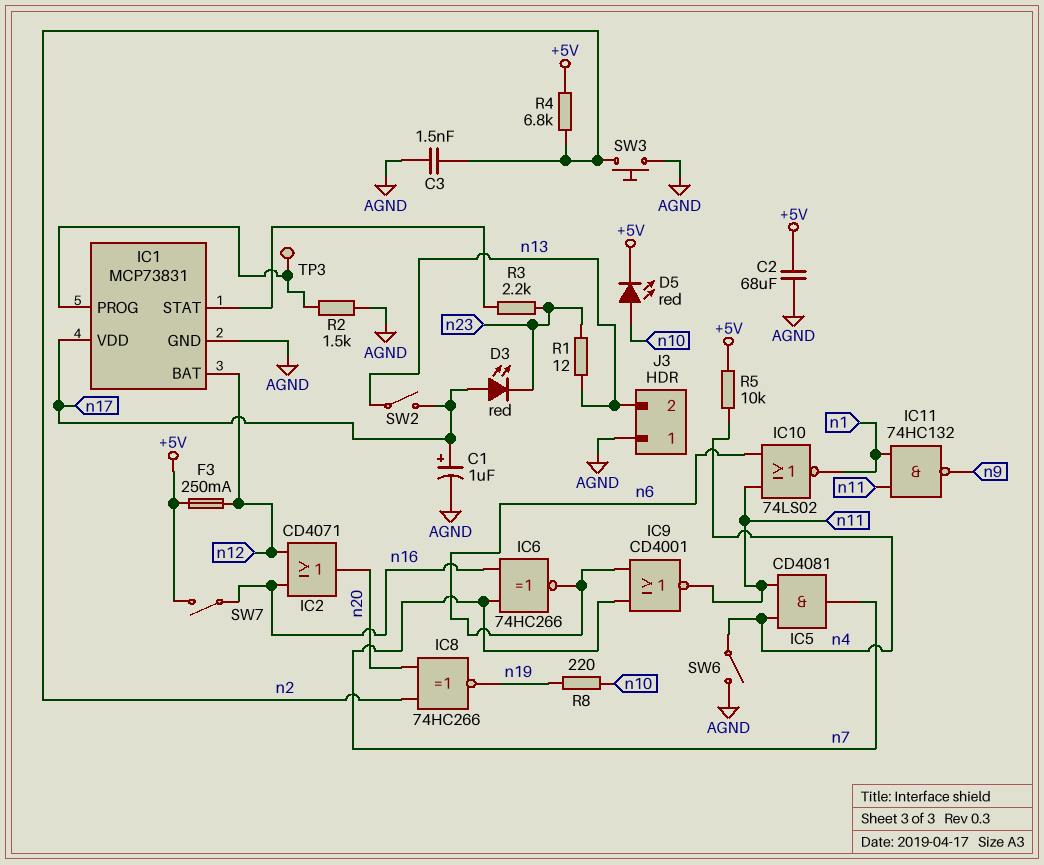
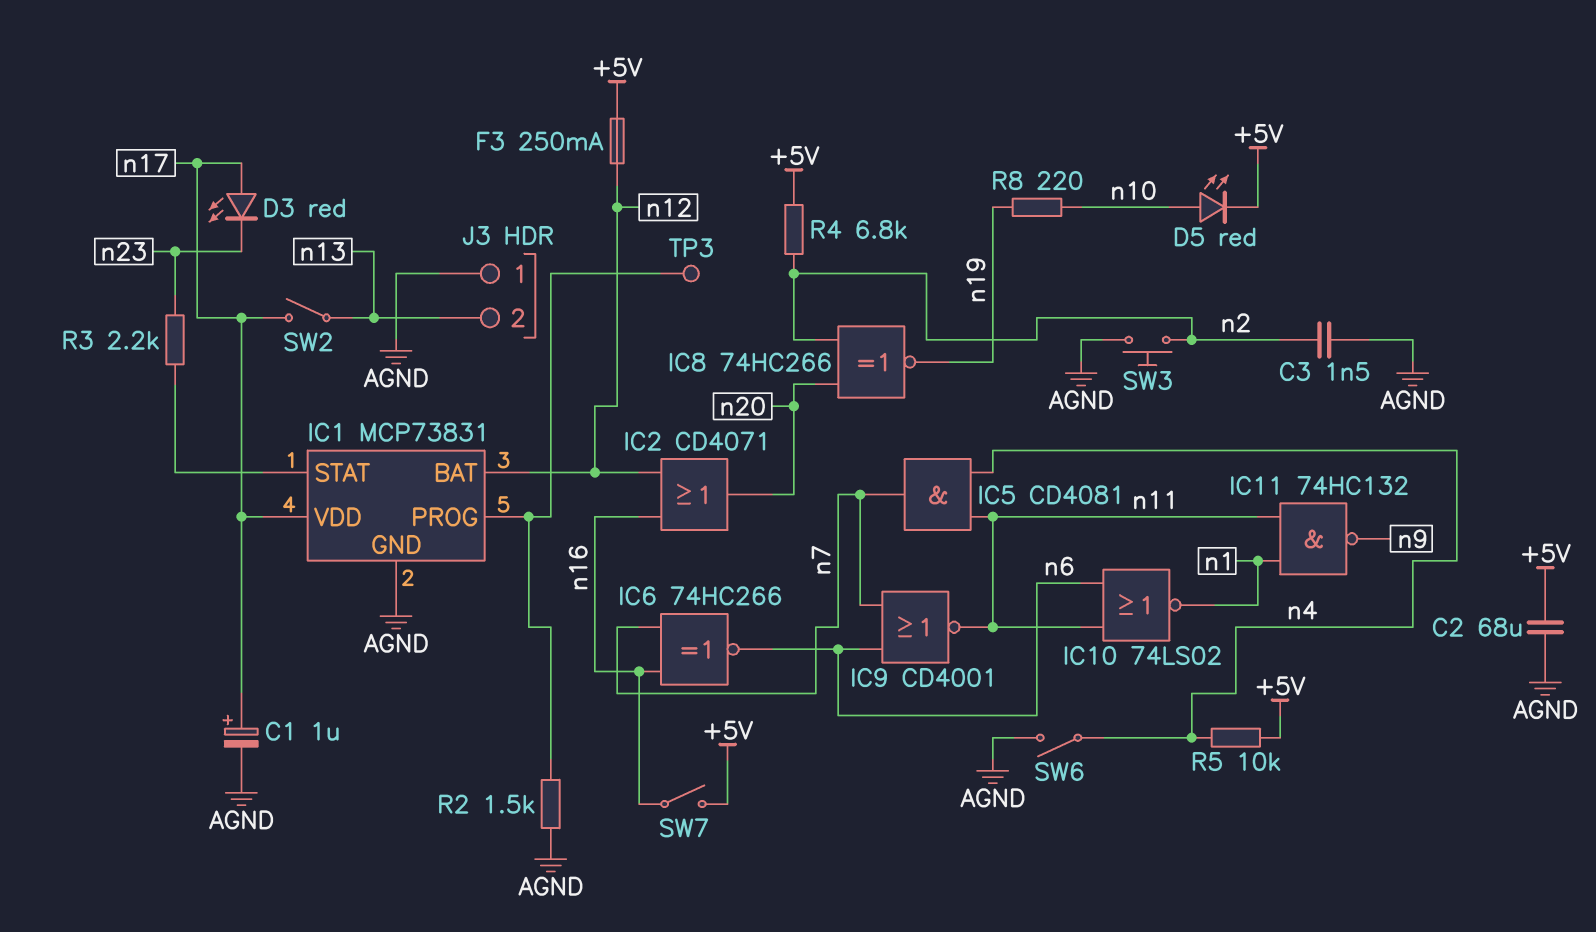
R1: 12 (n13, n23) -> none

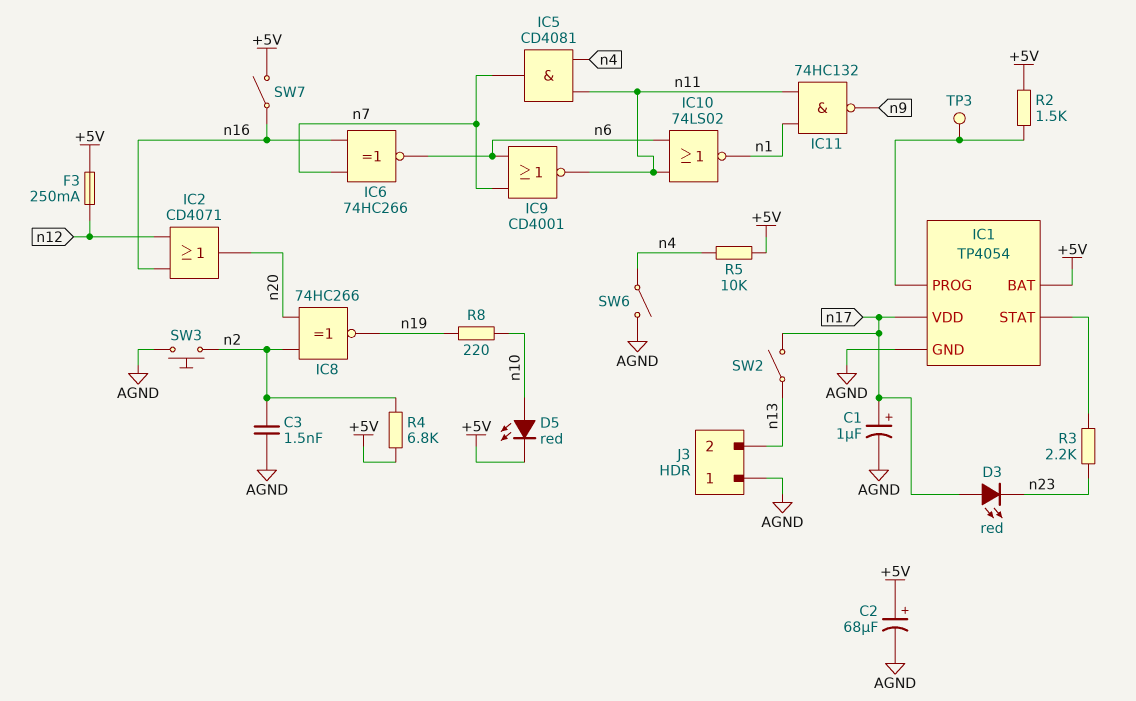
C2: 68uF (+5V, AGND) -> 68uF (plus +5V, minus AGND)
IC1: MCP73831 -> TP4054
IC1 pin BAT: n12 -> +5V
R2: 1.5k (AGND, IC1/PROG) -> 1.5k (+5V, IC1/PROG)

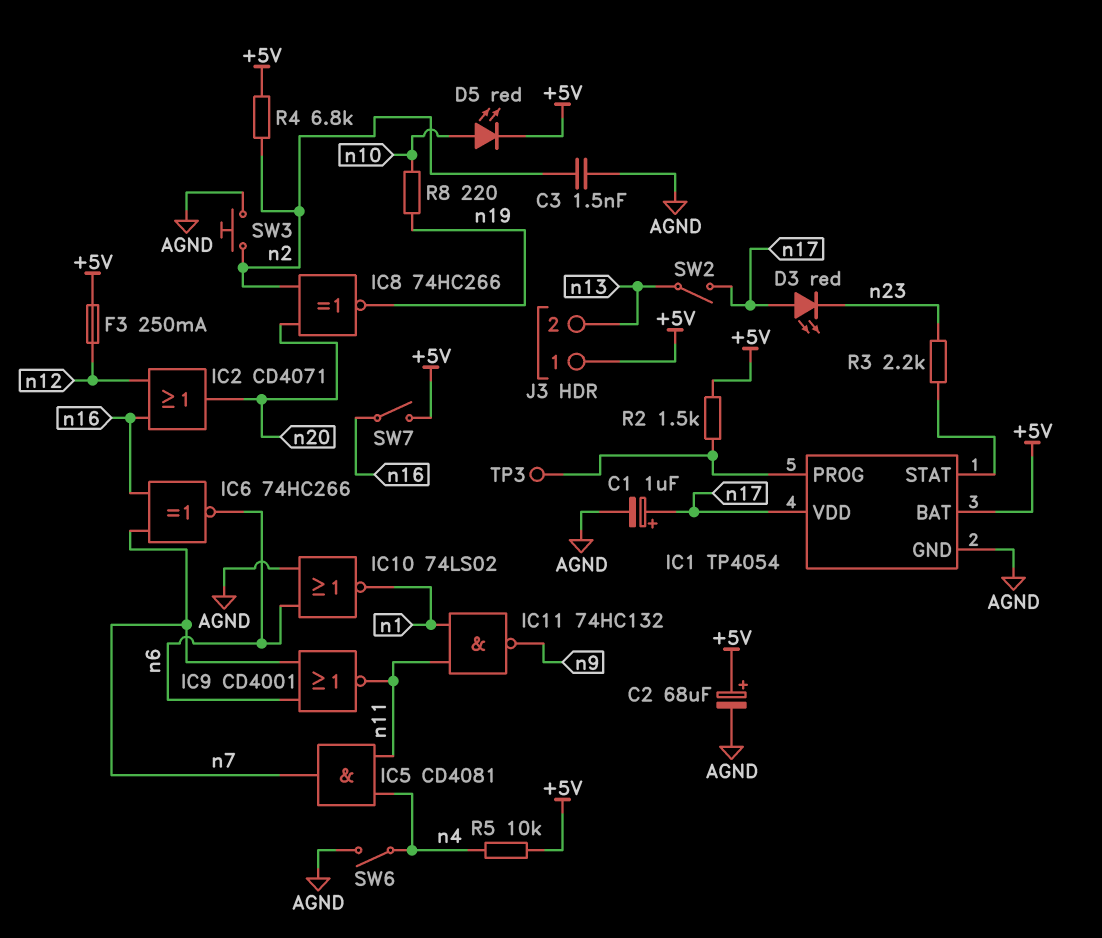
IC10: NOR 74LS02 (in n6, in n11, out n1) -> NOR 74LS02 (in AGND, in n6, out n1)
J3 pin 1: AGND -> +5V

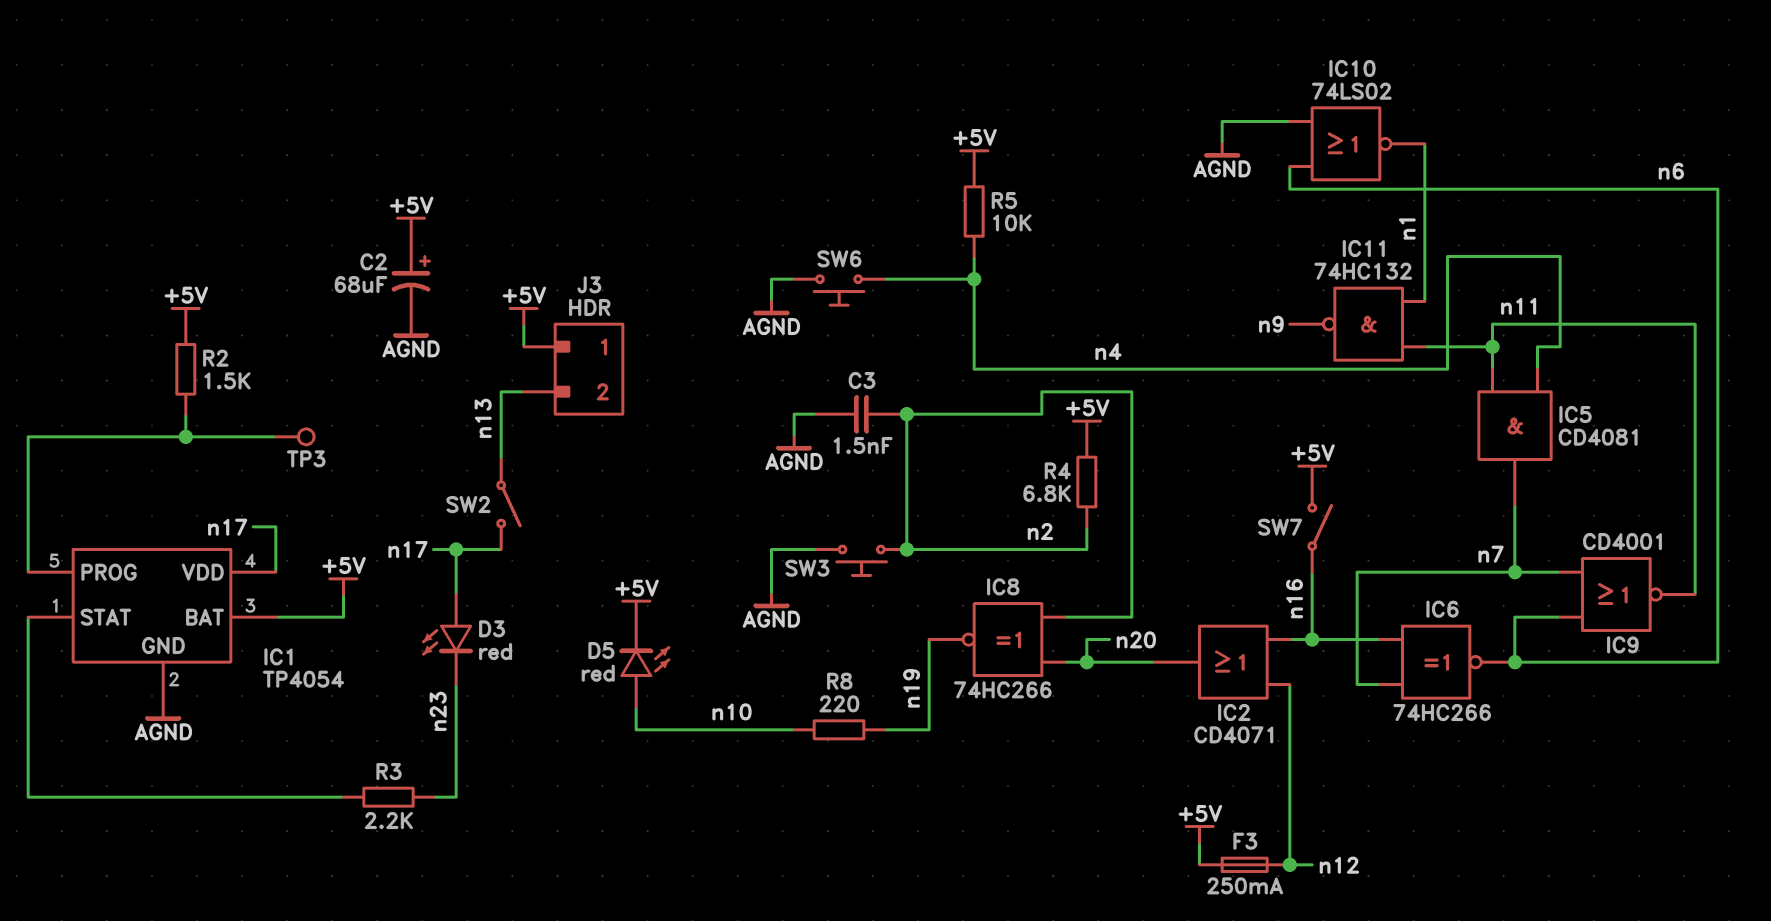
C1: 1uF (plus n17, minus AGND) -> none
SW6: switch (AGND, n4) -> button (AGND, n4)

